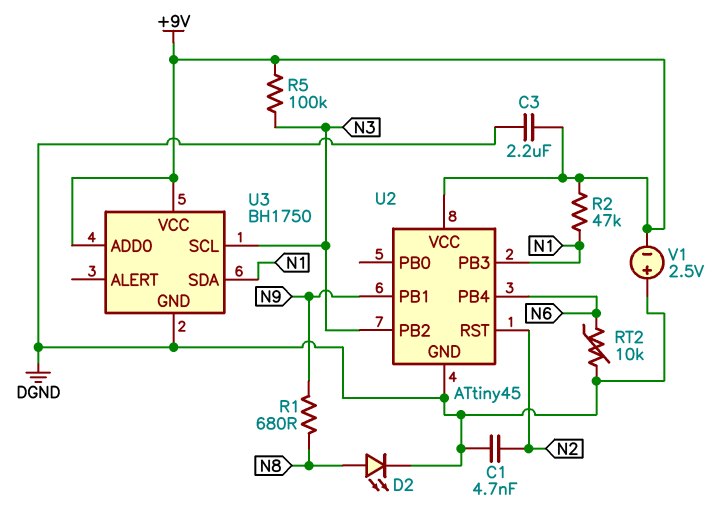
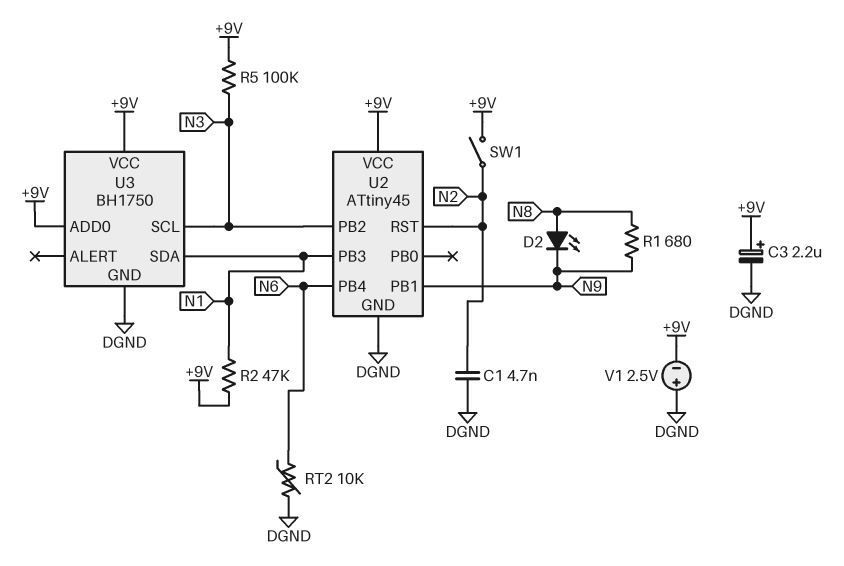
C3: 2.2uF (+9V, DGND) -> 2.2uF (plus +9V, minus DGND)
D2: LED (A N8, K DGND) -> LED (A N8, K N9)
SW1: none -> switch (+9V, N2)

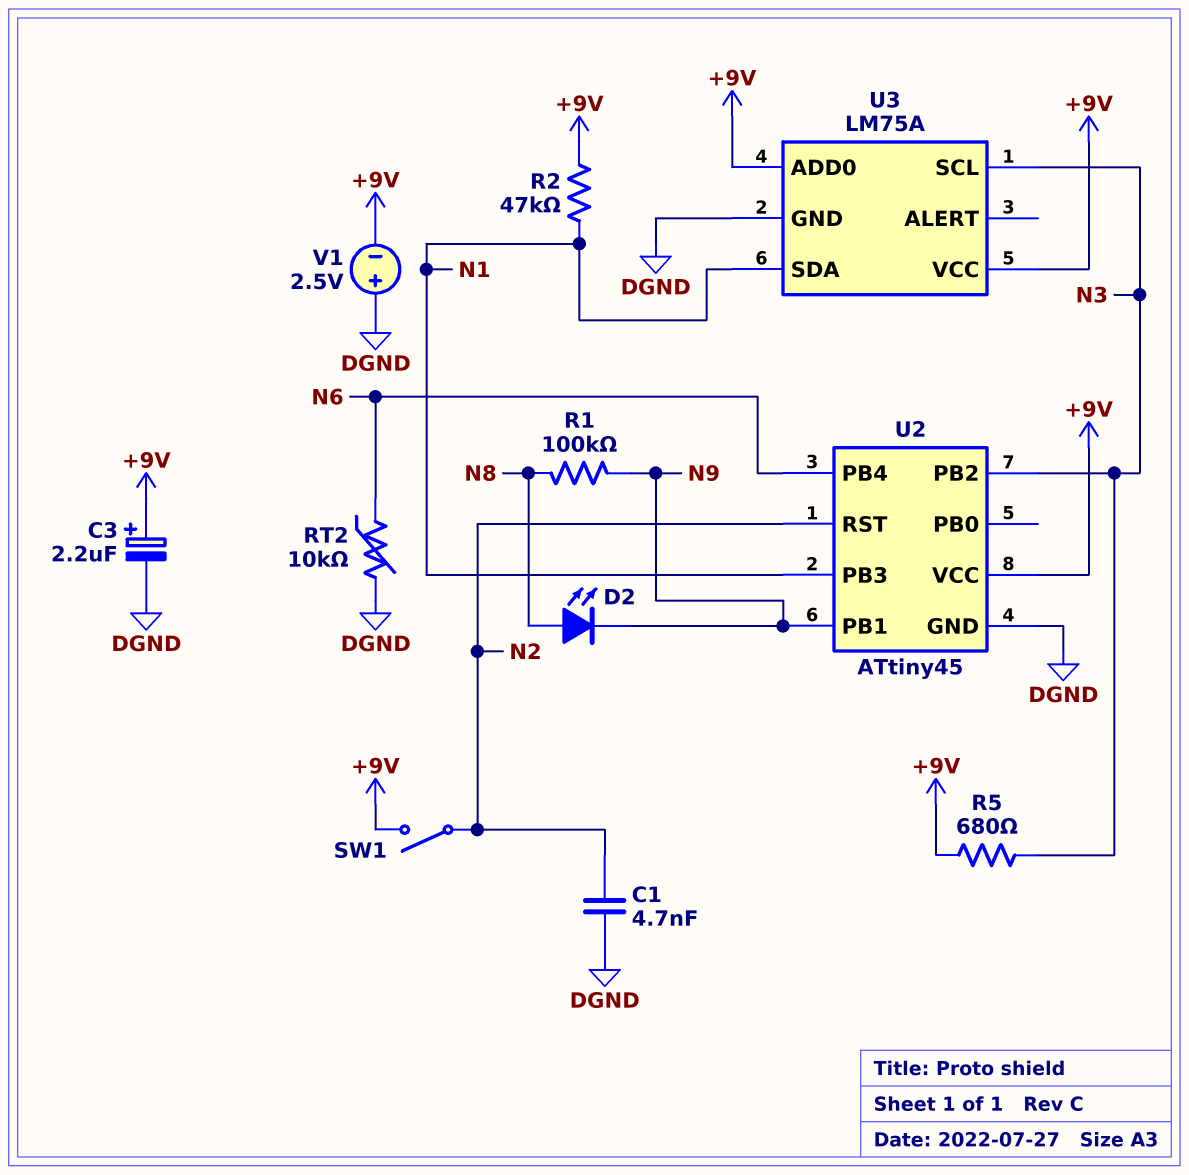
R1: 680 (N8, N9) -> 100k (N8, N9)
R5: 100k (+9V, N3) -> 680 (+9V, N3)
U3: BH1750 -> LM75A

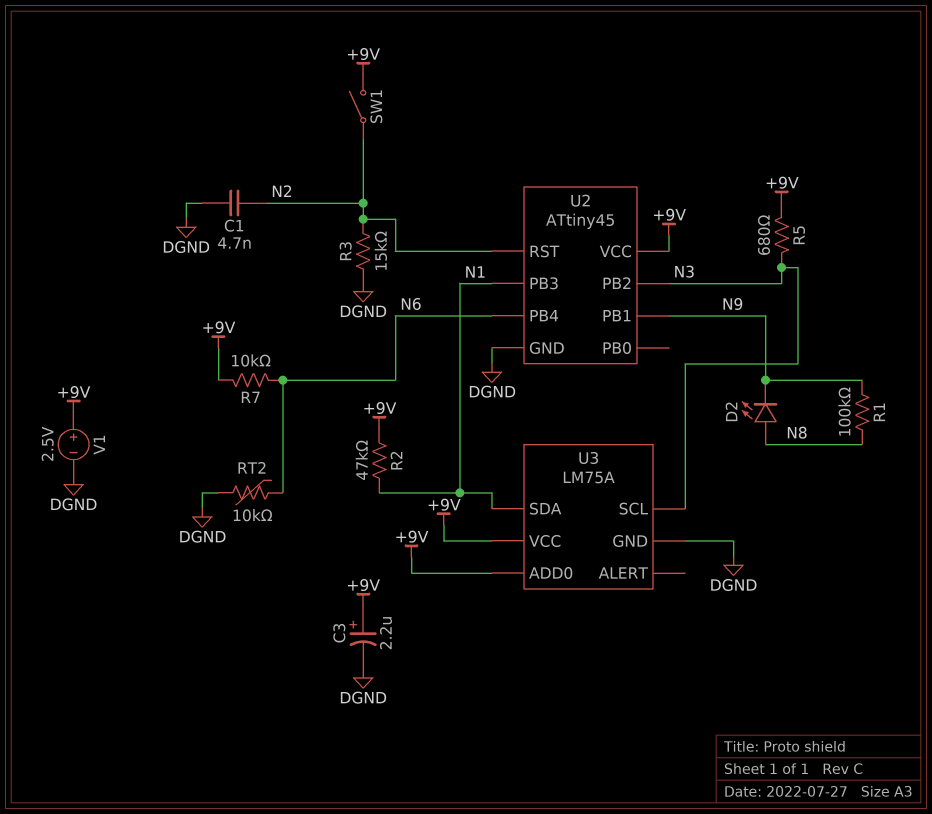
R3: none -> 15k (DGND, N2)
R7: none -> 10k (+9V, N6)
V1: 2.5V (plus DGND, minus +9V) -> 2.5V (plus +9V, minus DGND)

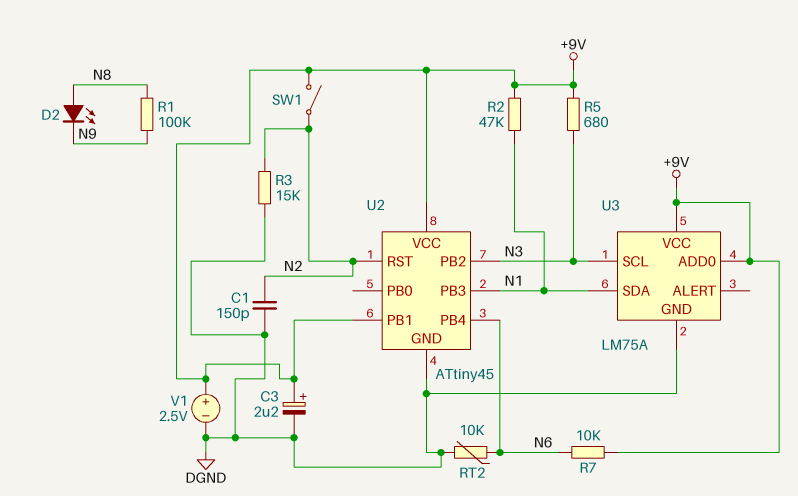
C1: 4.7nF (DGND, N2) -> 150pF (DGND, N2)
U2 pin PB1: N9 -> +9V

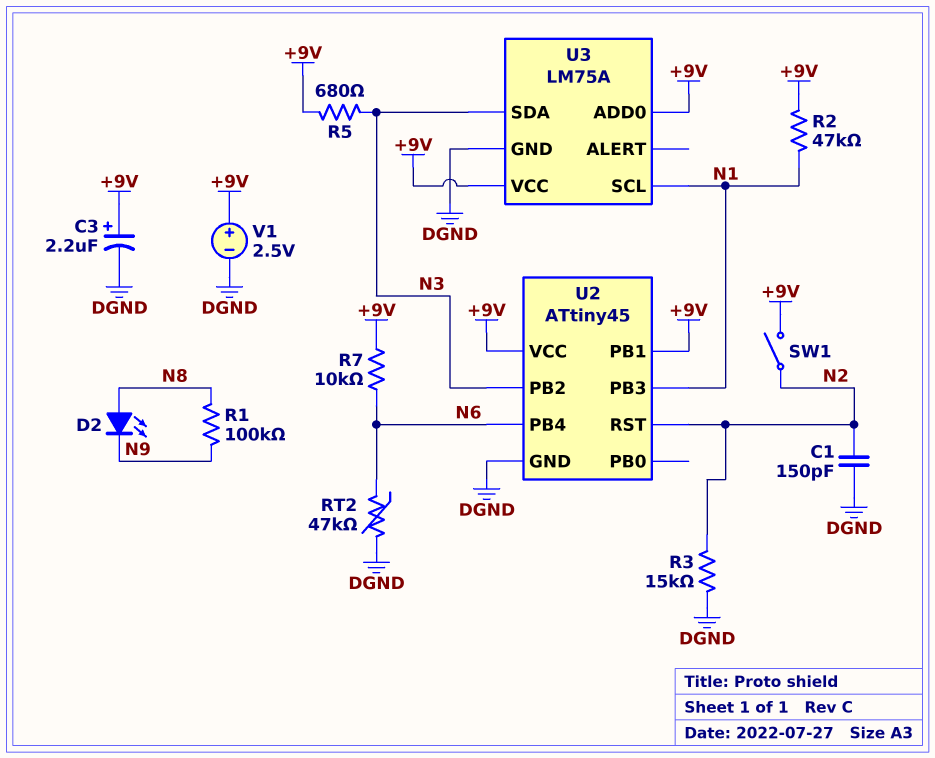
RT2: 10k (DGND, N6) -> 47k (DGND, N6)
U3 pin SCL: N3 -> N1
U3 pin SDA: N1 -> N3

